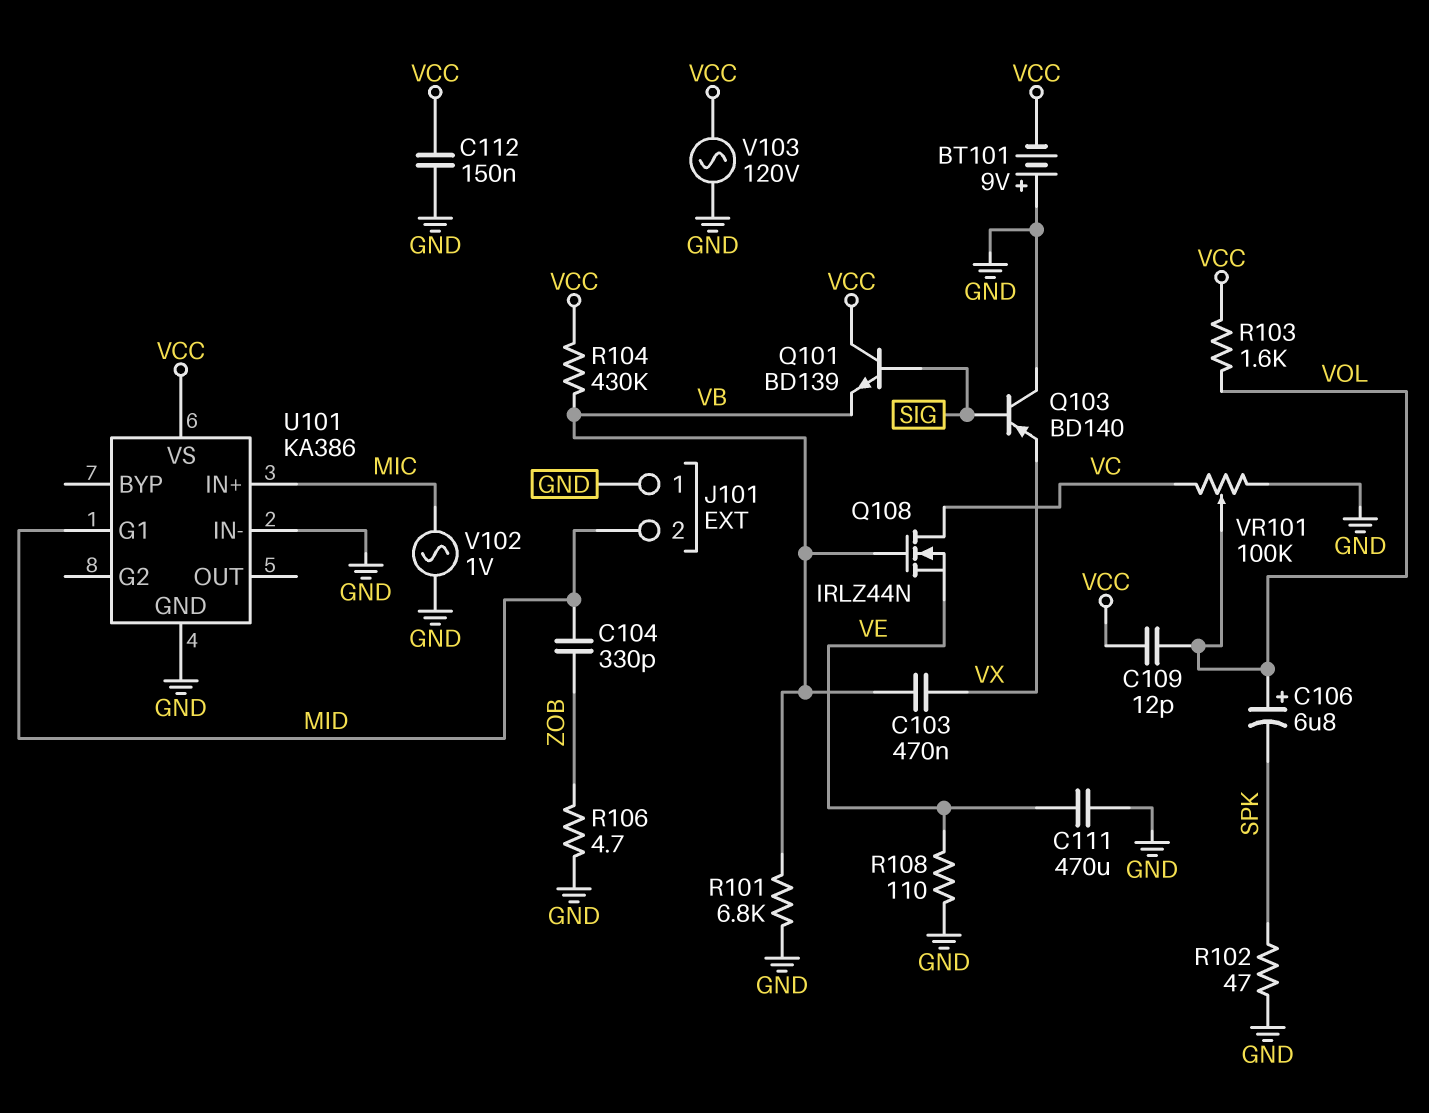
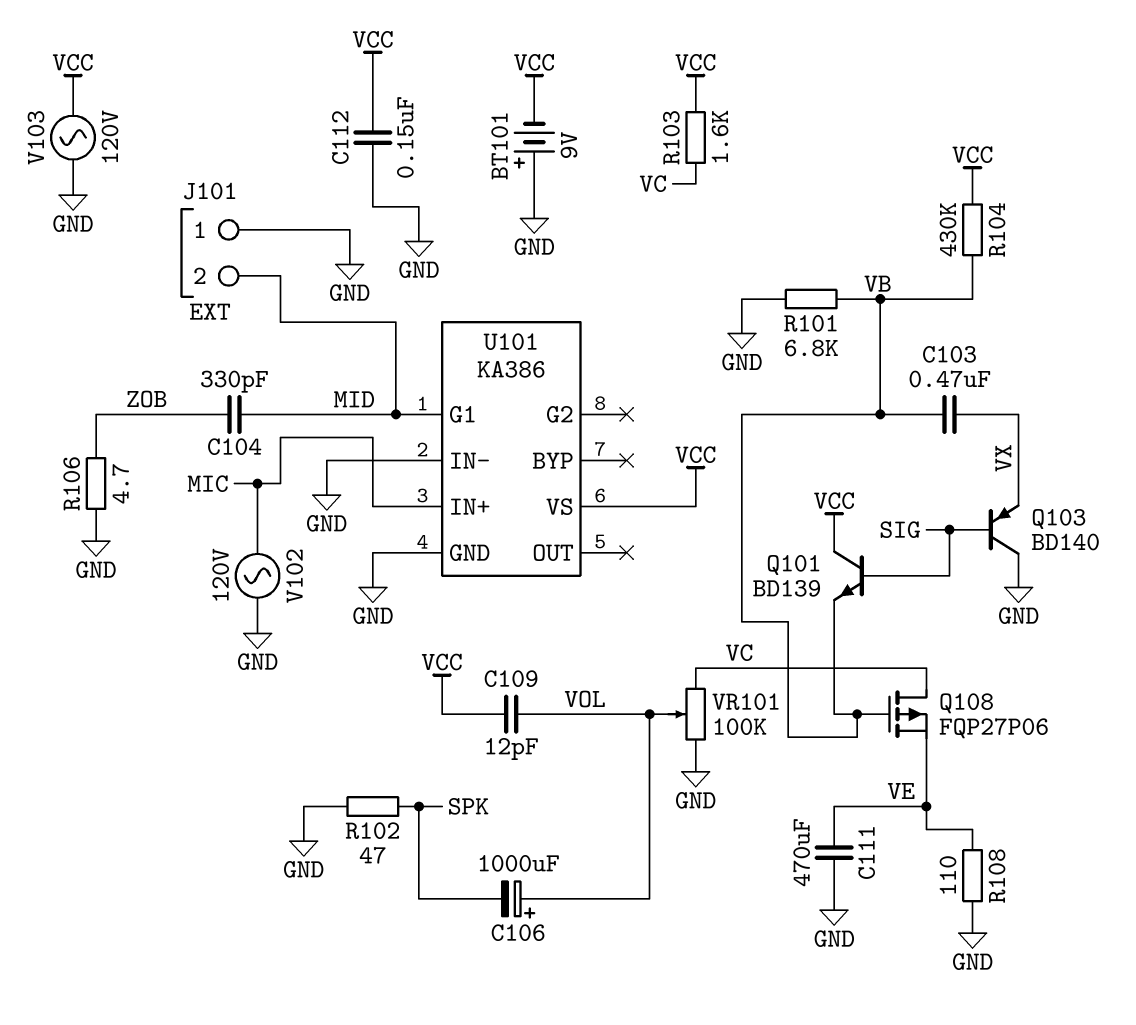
C106: 6.8uF (plus VOL, minus SPK) -> 1000uF (plus VOL, minus SPK)
Q108: NMOS IRLZ44N (G VB, D VC, S VE) -> PMOS FQP27P06 (G VB, D VC, S VE)
R103: 1.6k (VCC, VOL) -> 1.6k (VC, VCC)
V102: AC 1V (GND, MIC) -> AC 120V (GND, MIC)

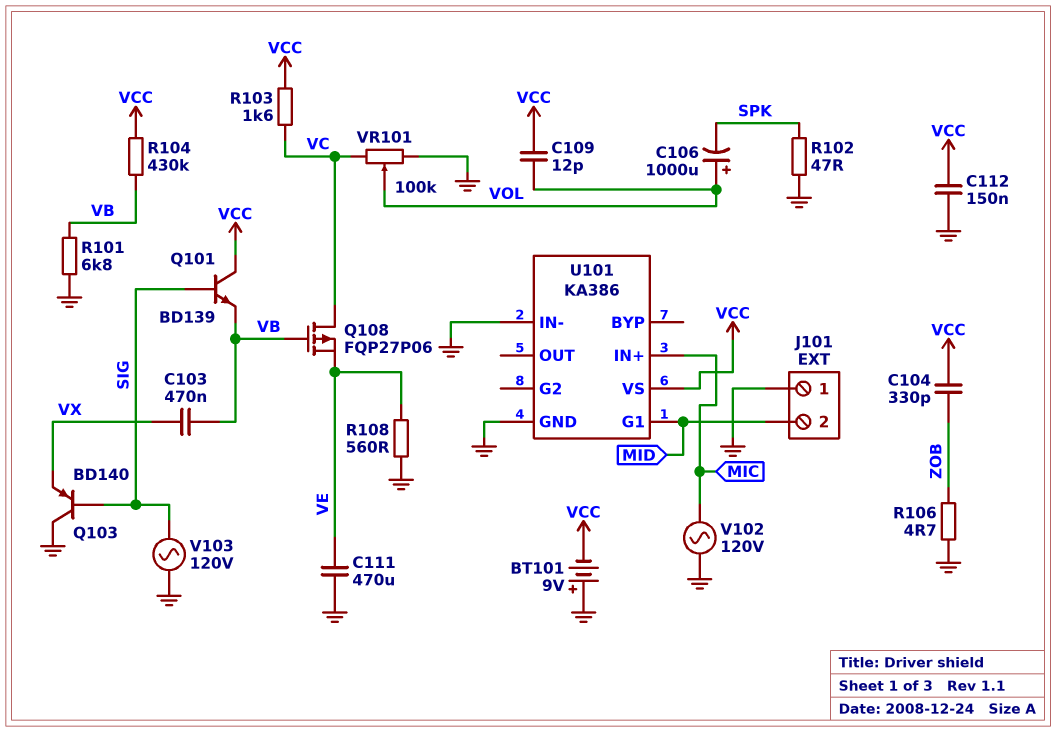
C104: 330pF (MID, ZOB) -> 330pF (VCC, ZOB)
R108: 110 (GND, VE) -> 560 (GND, VE)
V103: AC 120V (GND, VCC) -> AC 120V (GND, SIG)

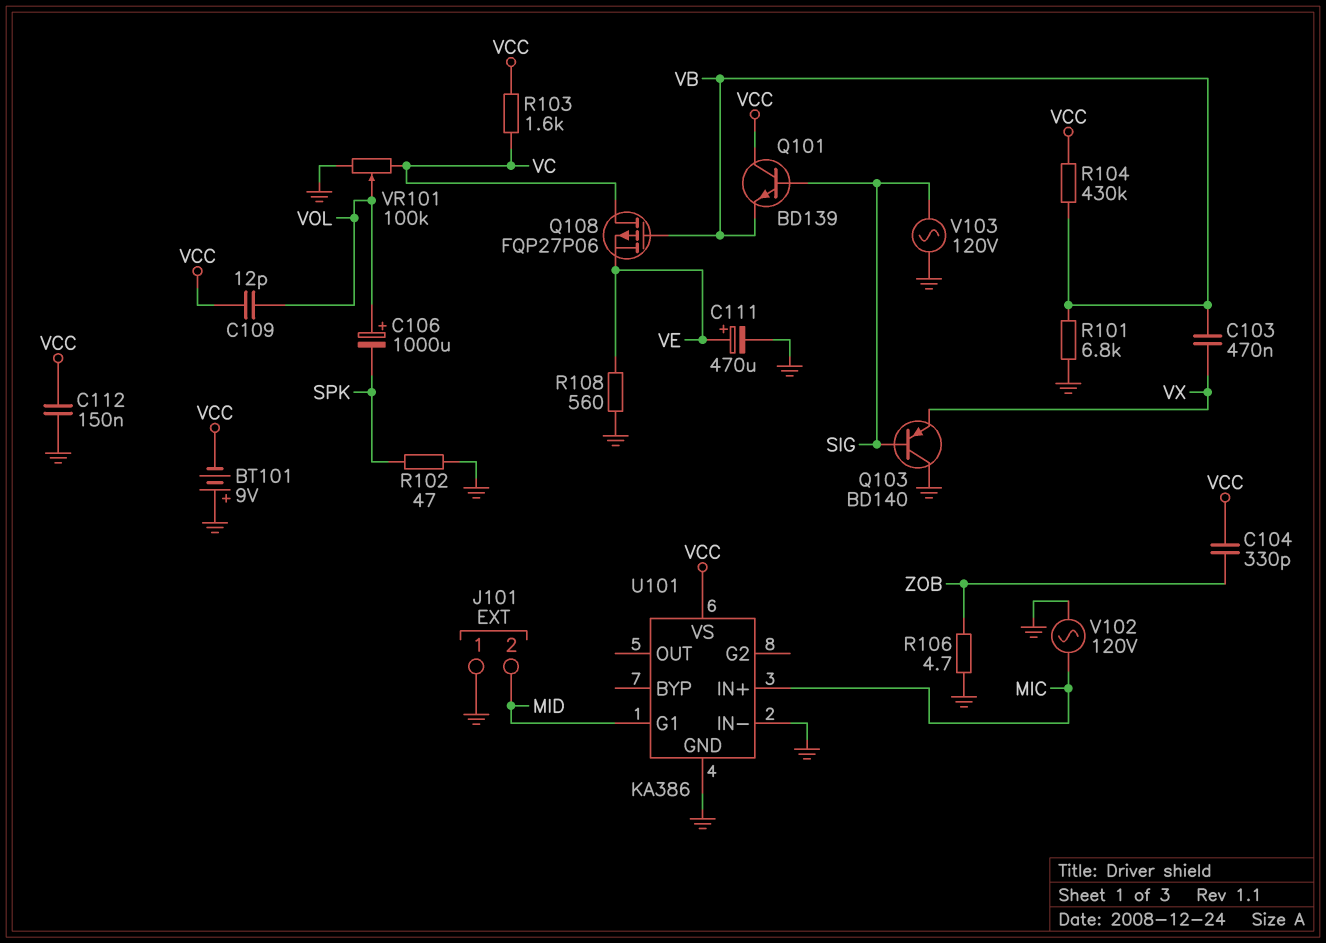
C111: 470uF (GND, VE) -> 470uF (plus VE, minus GND)

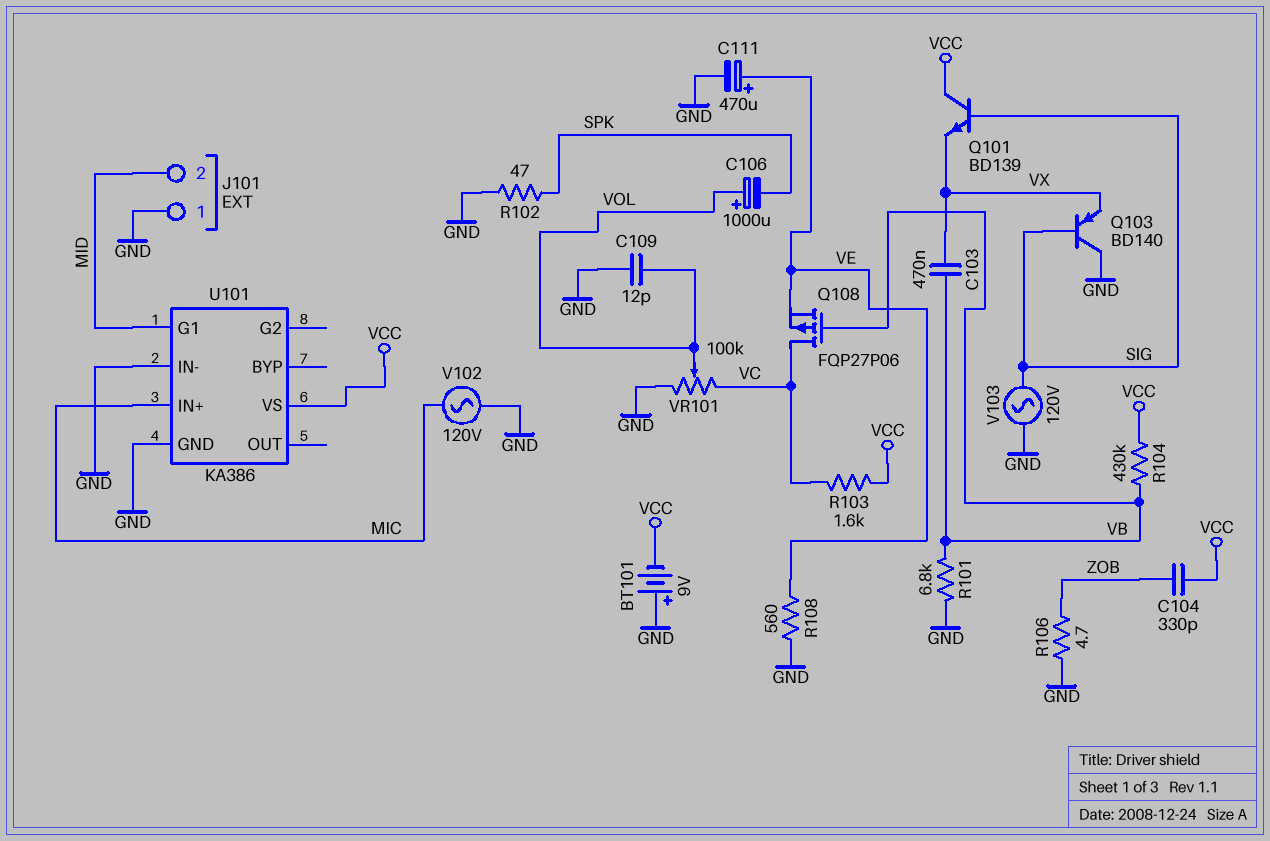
C109: 12pF (VCC, VOL) -> 12pF (GND, VOL)
C112: 150nF (GND, VCC) -> none
Q101: NPN BD139 (B SIG, C VCC, E VB) -> NPN BD139 (B SIG, C VCC, E VX)

